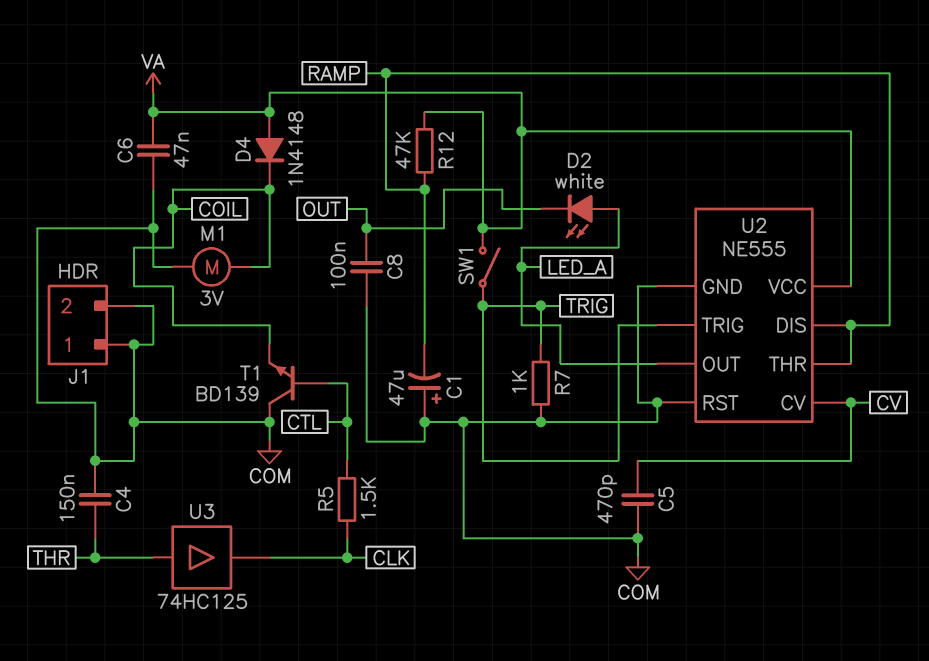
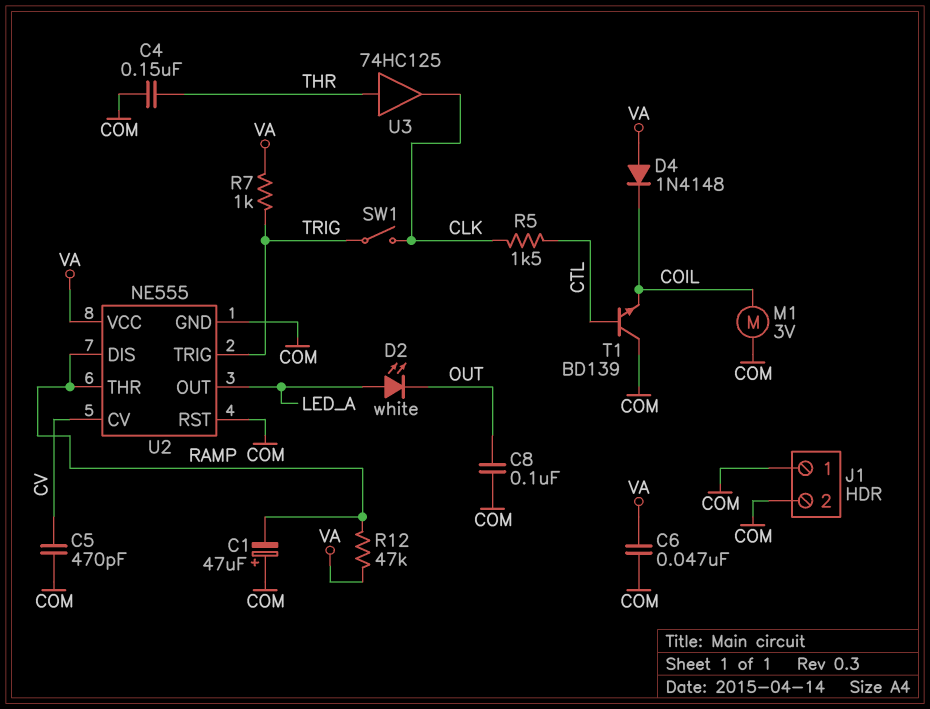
R7: 1k (COM, TRIG) -> 1k (TRIG, VA)
SW1: switch (TRIG, VA) -> switch (CLK, TRIG)

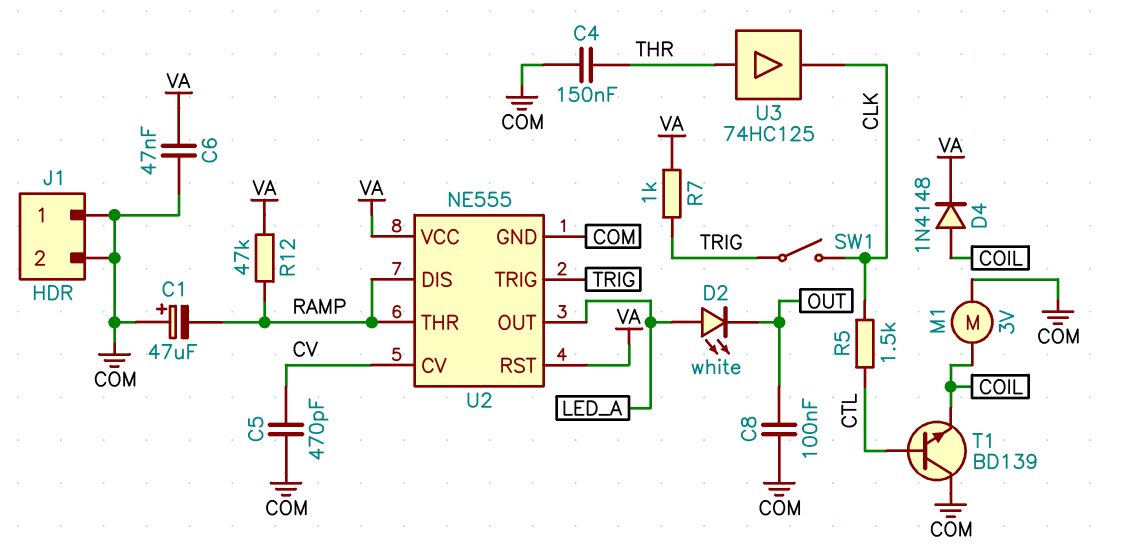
D4: diode 1N4148 (A VA, K COIL) -> diode 1N4148 (A COIL, K VA)
U2 pin RST: COM -> VA

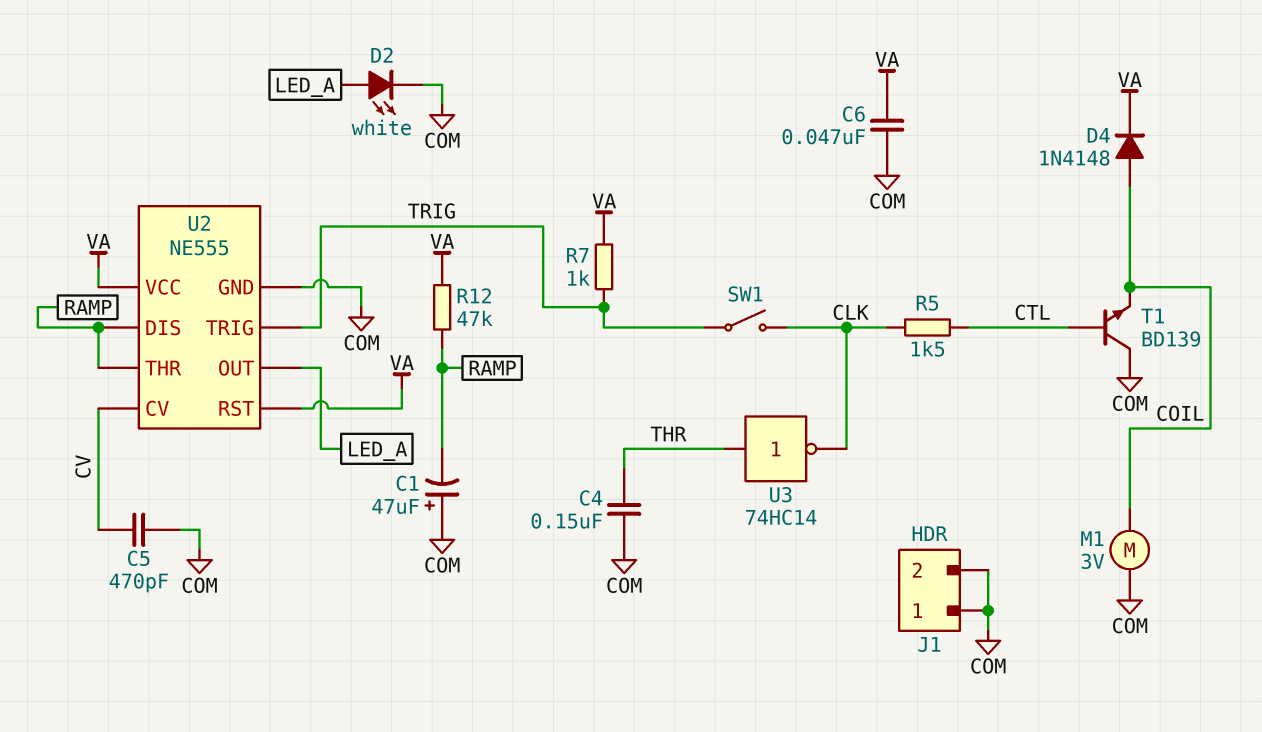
C8: 100nF (COM, OUT) -> none
D2: LED white (A LED_A, K OUT) -> LED white (A LED_A, K COM)
U3: buffer 74HC125 (in THR, out CLK) -> NOT 74HC14 (in THR, out CLK)

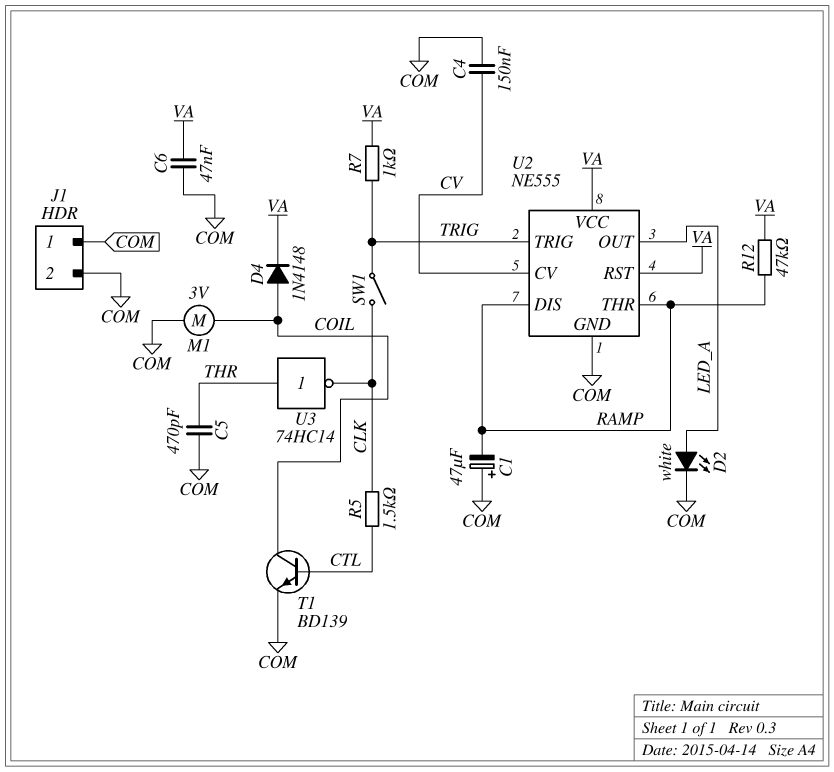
C4: 150nF (COM, THR) -> 150nF (COM, CV)
C5: 470pF (COM, CV) -> 470pF (COM, THR)
T1: NPN BD139 (B CTL, C COM, E COIL) -> NPN BD139 (B CTL, C COIL, E COM)

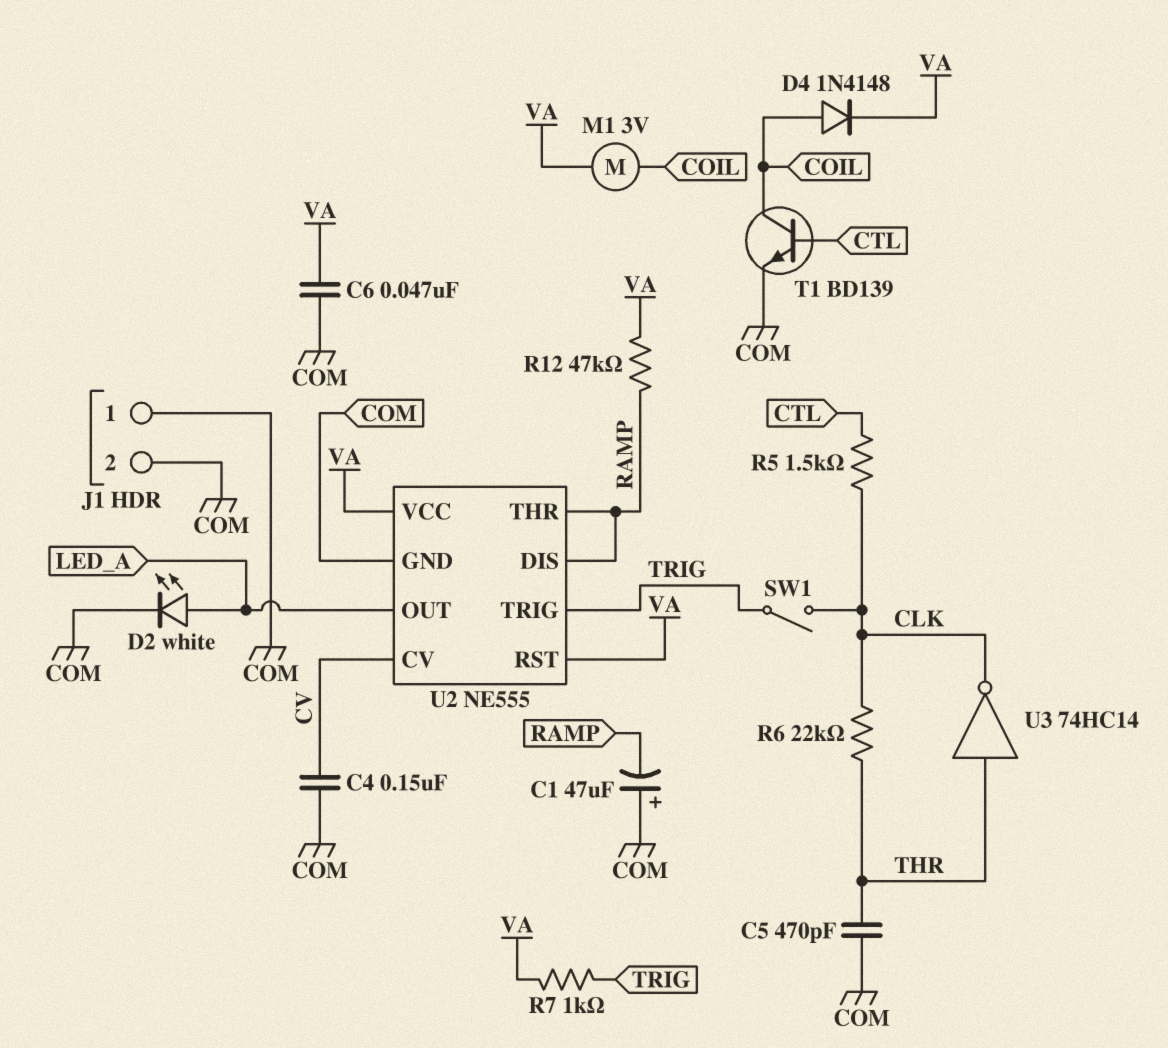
M1: motor 3V (COIL, COM) -> motor 3V (COIL, VA)
R6: none -> 22k (CLK, THR)

